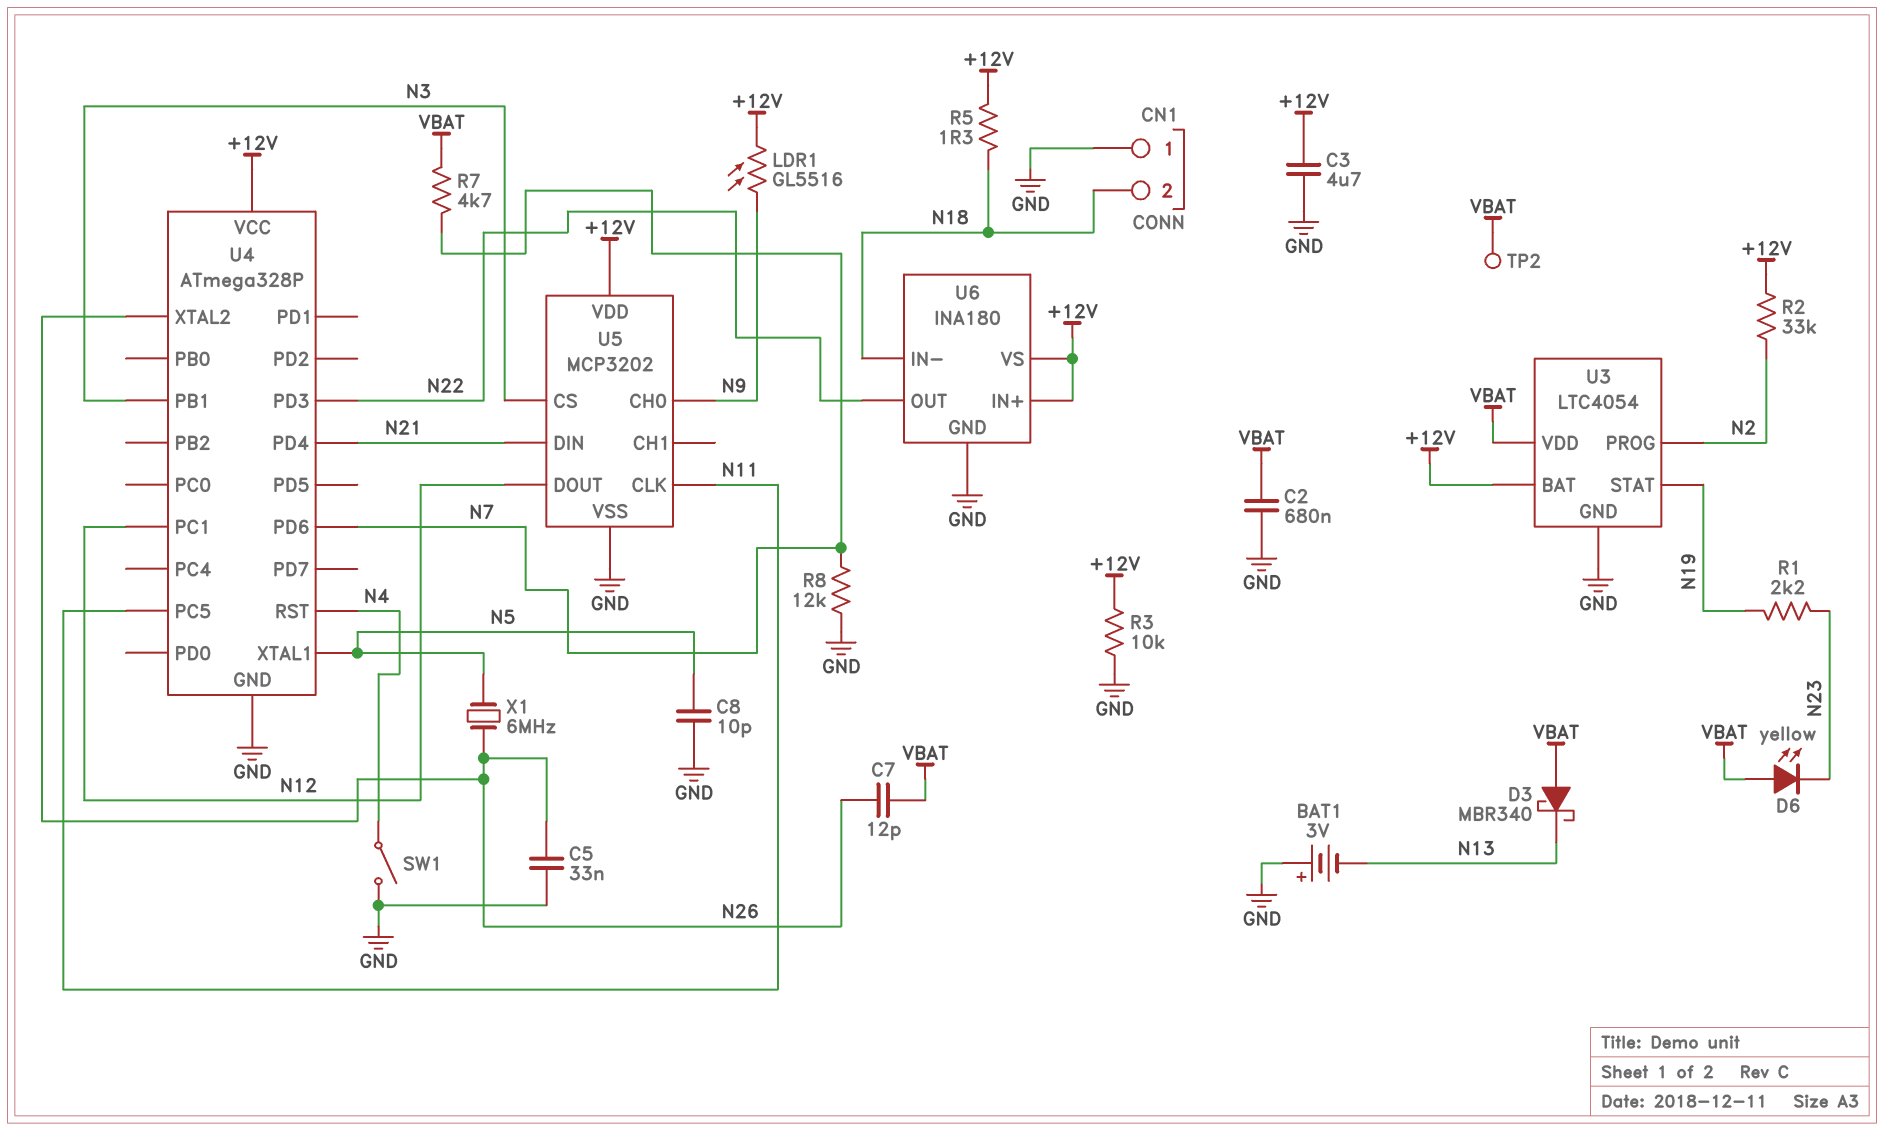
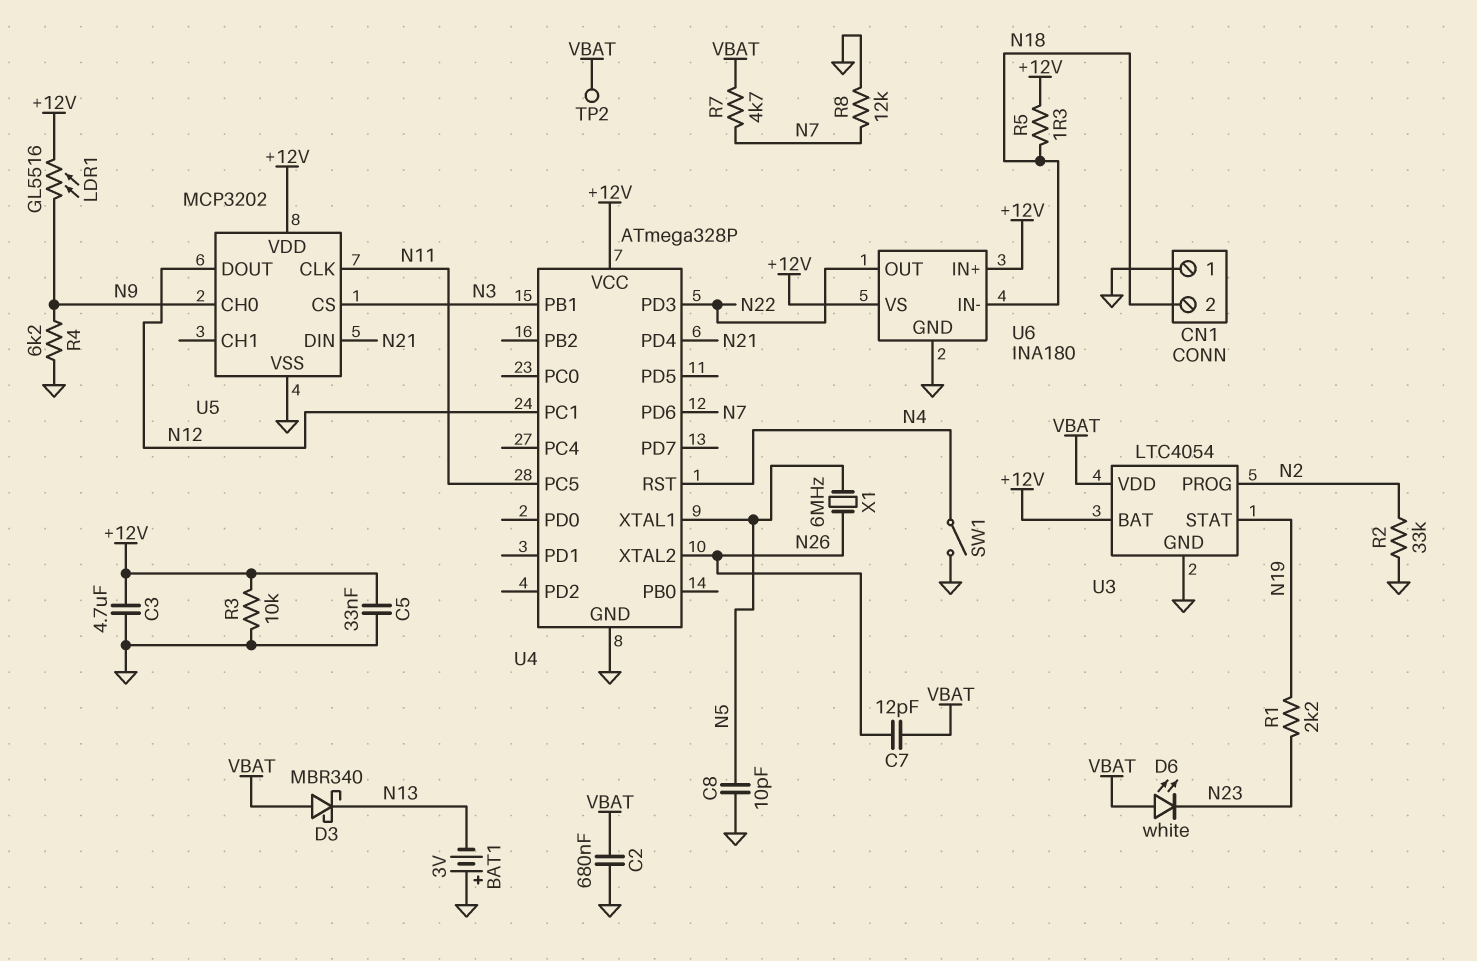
C5: 33nF (GND, N26) -> 33nF (+12V, GND)
D6: LED yellow (A VBAT, K N23) -> LED white (A VBAT, K N23)
R2: 33k (+12V, N2) -> 33k (GND, N2)
R4: none -> 6.2k (GND, N9)

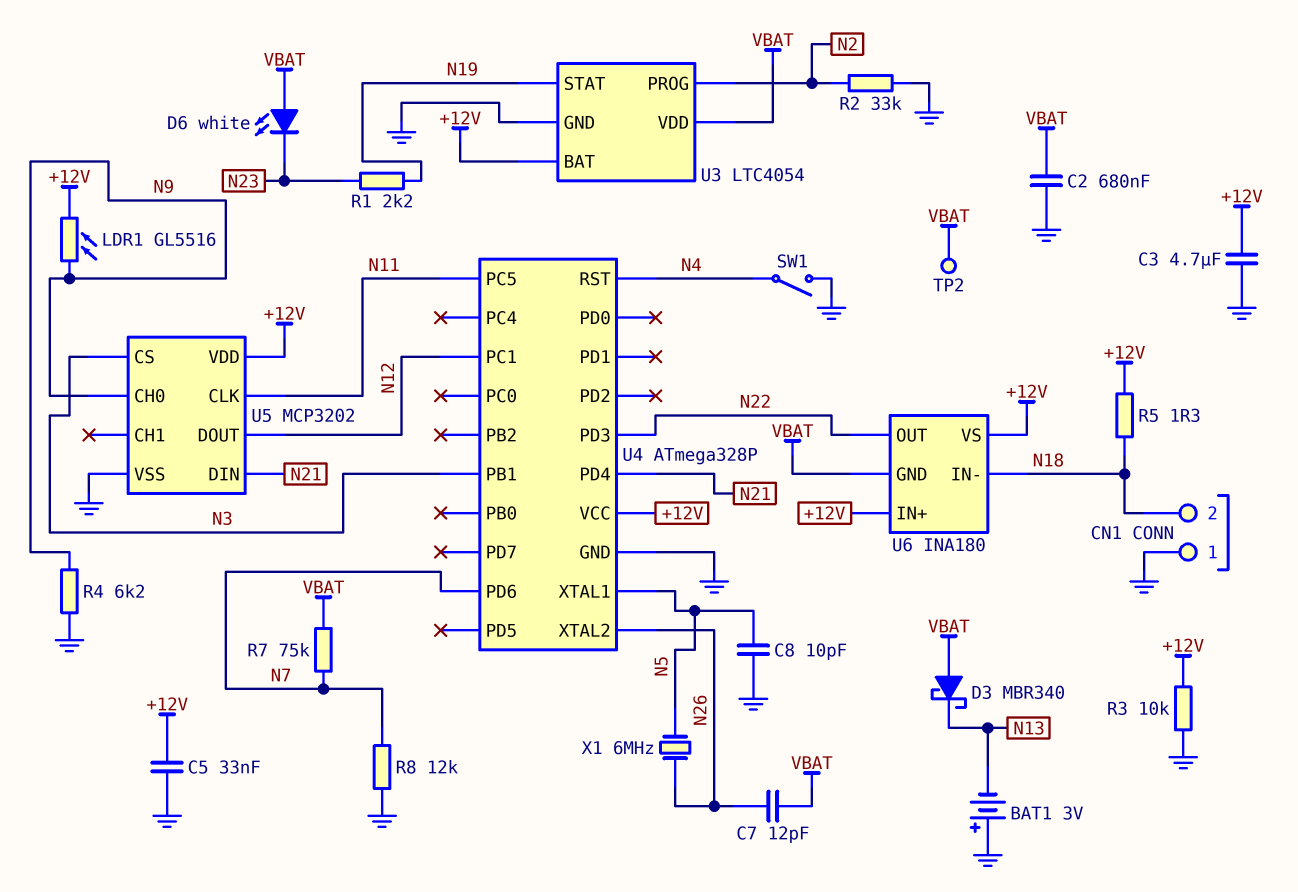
R7: 4.7k (N7, VBAT) -> 75k (N7, VBAT)
U6 pin GND: GND -> VBAT

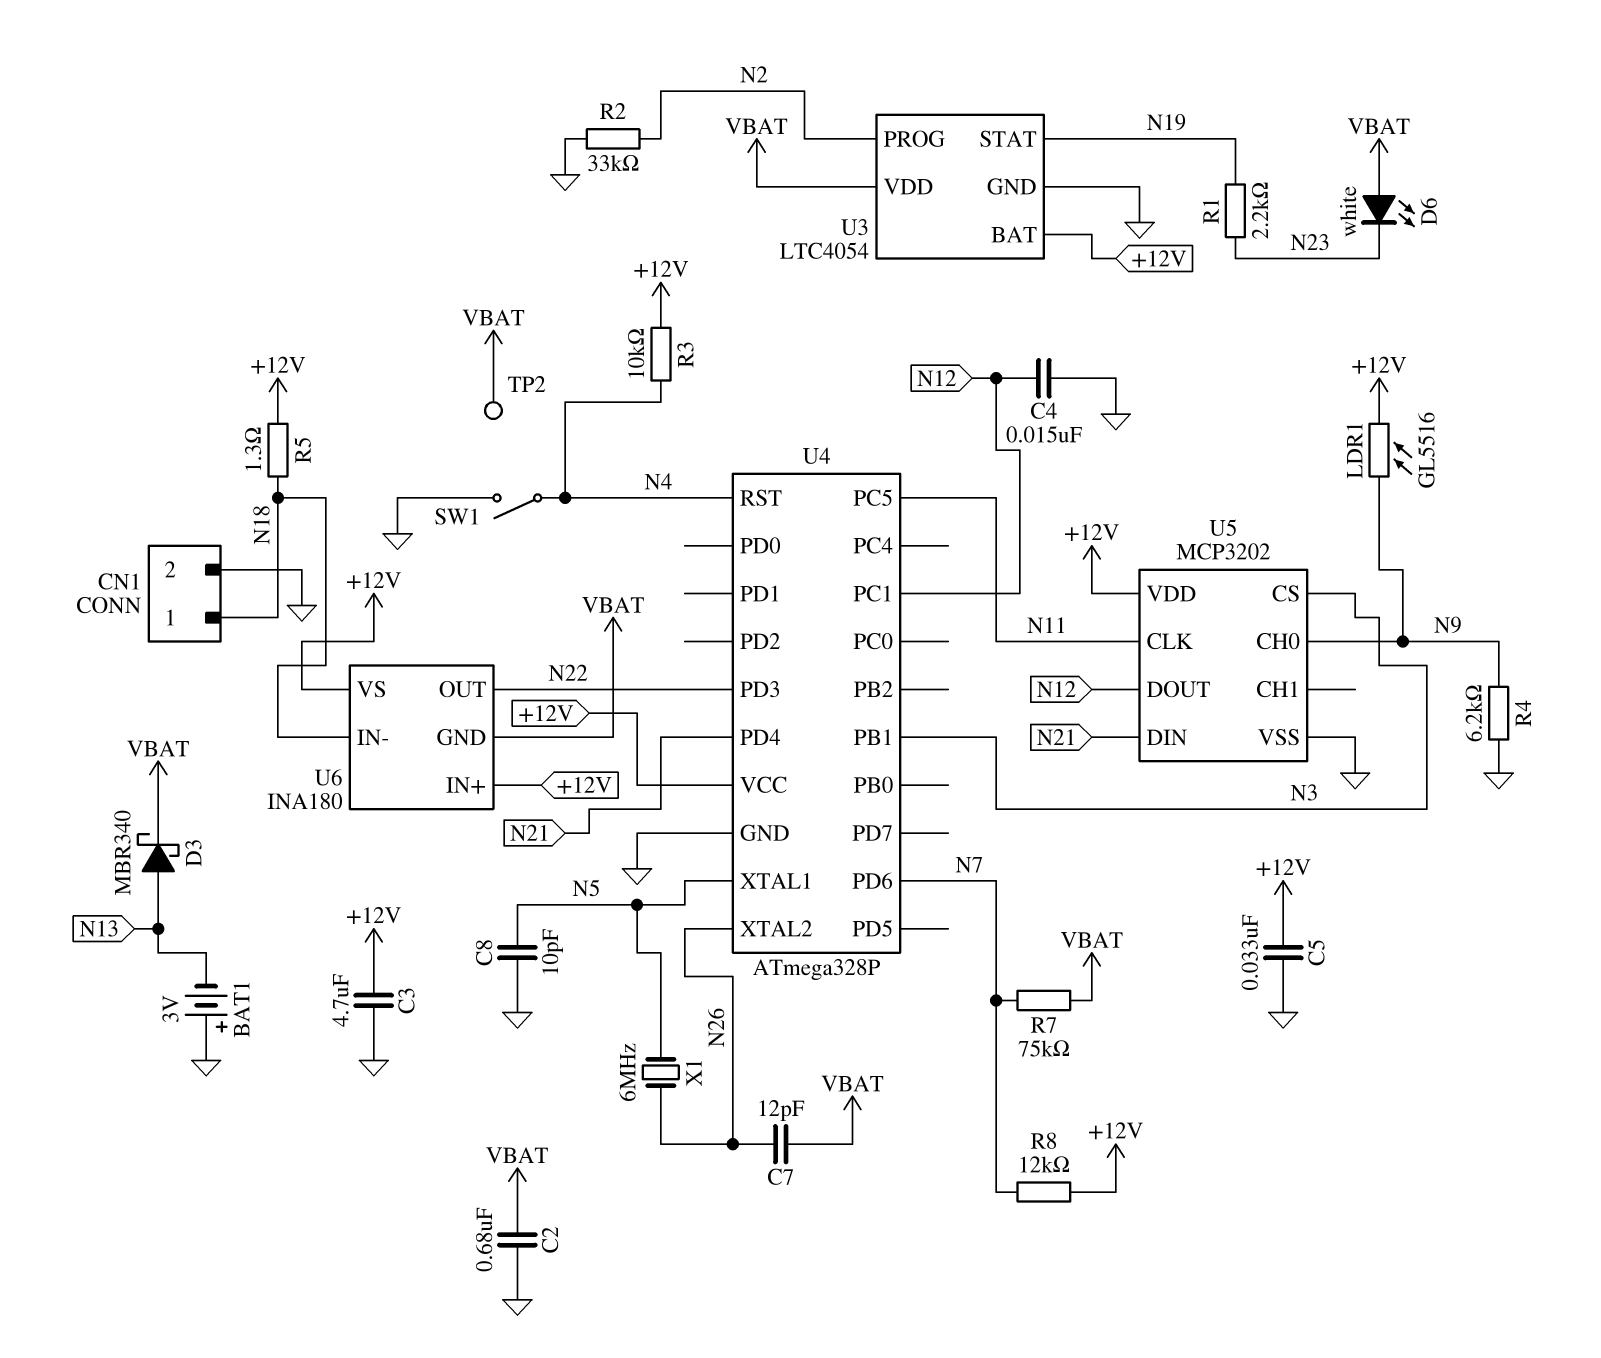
C4: none -> 15nF (GND, N12)
CN1 pin 1: GND -> N18
CN1 pin 2: N18 -> GND
D3: schottky MBR340 (A VBAT, K N13) -> schottky MBR340 (A N13, K VBAT)
R3: 10k (+12V, GND) -> 10k (+12V, N4)
R8: 12k (GND, N7) -> 12k (+12V, N7)

